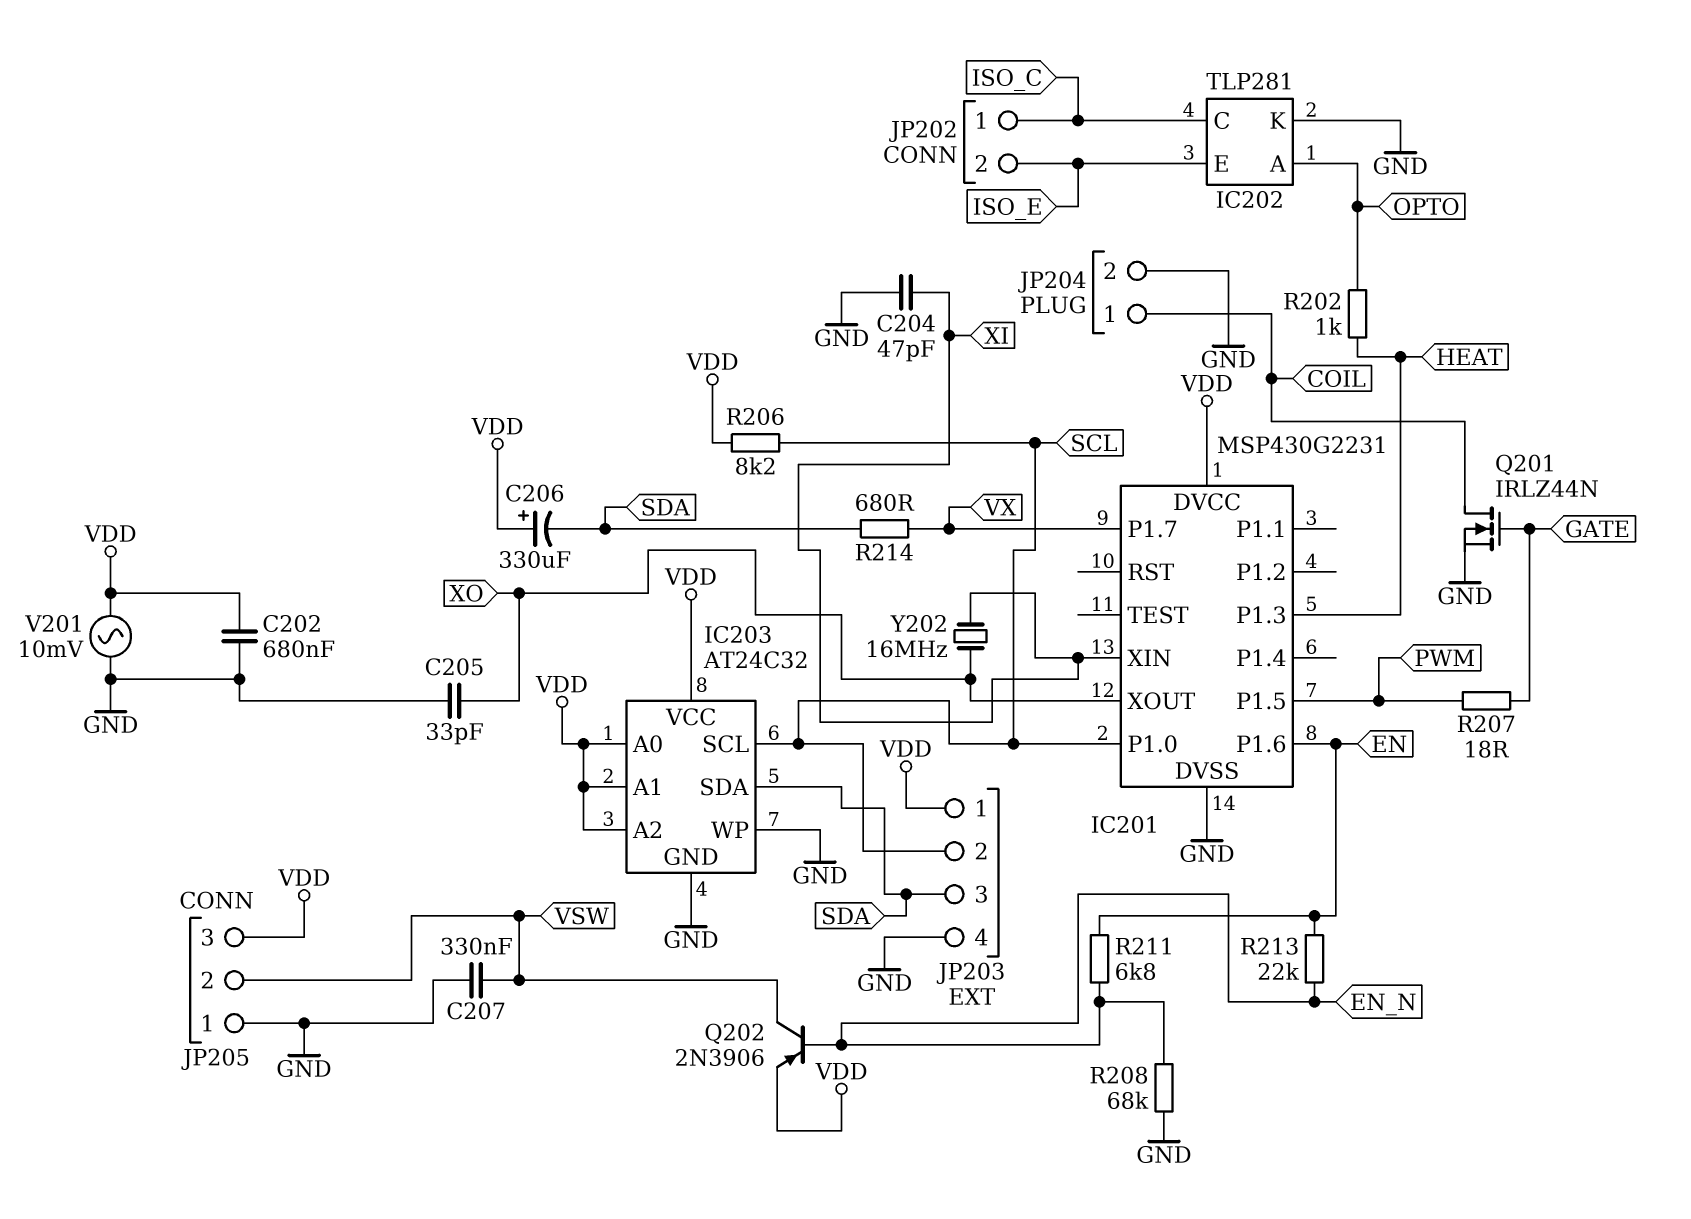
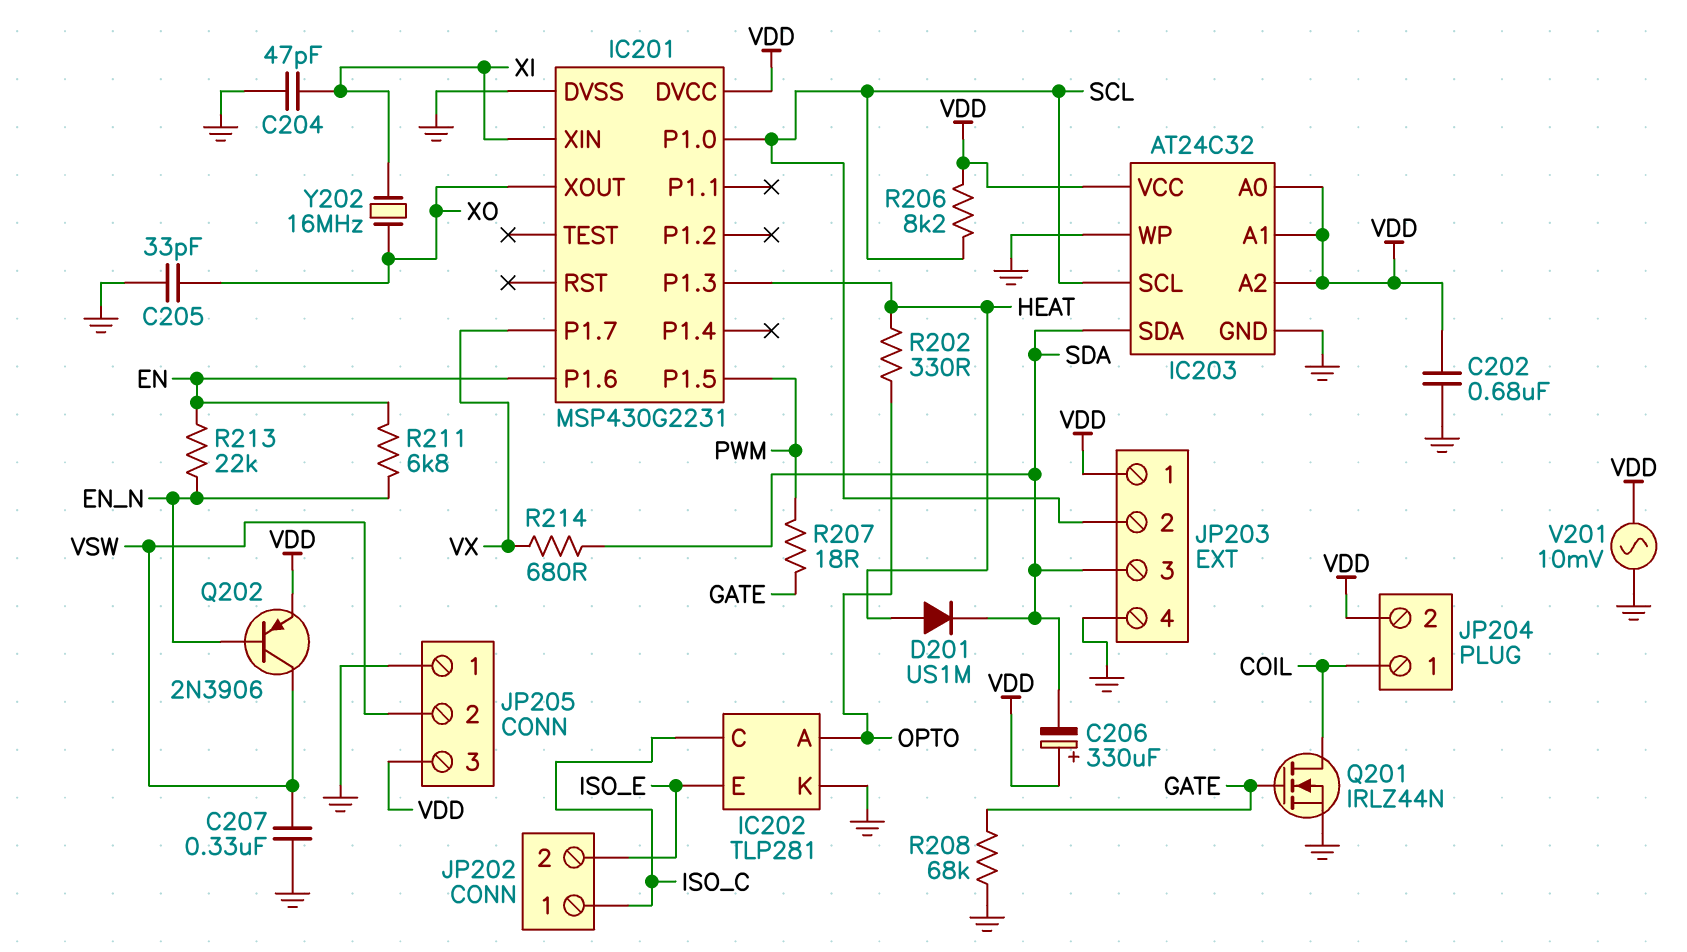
D201: none -> diode US1M (A HEAT, K SDA)
JP204 pin 2: GND -> VDD
R202: 1k (HEAT, OPTO) -> 330 (HEAT, OPTO)
R208: 68k (EN_N, GND) -> 68k (GATE, GND)

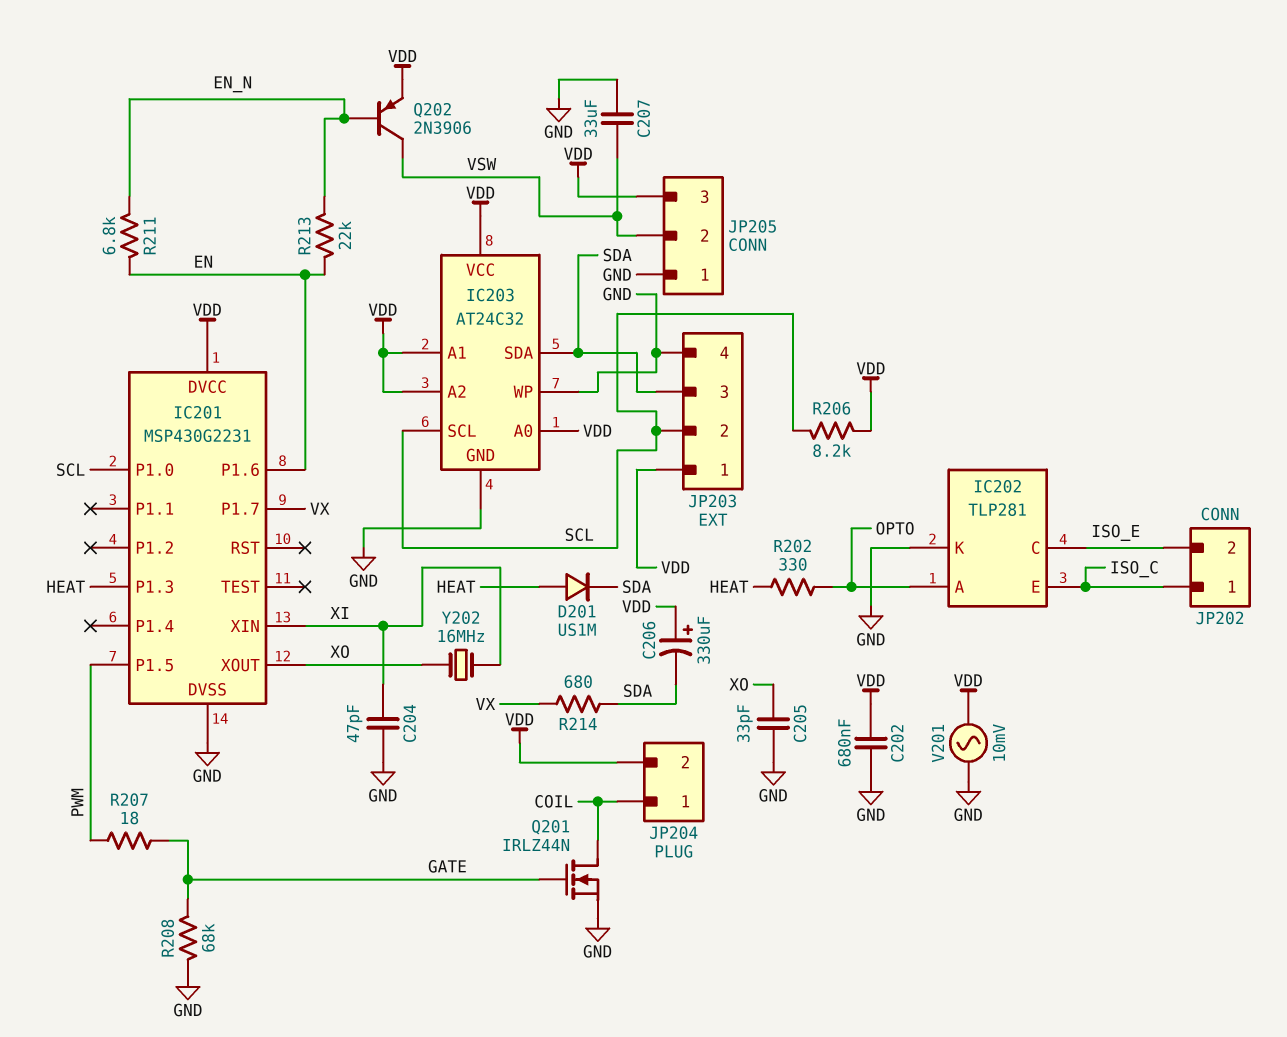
C207: 330nF (GND, VSW) -> 33uF (GND, VSW)
IC202 pin C: ISO_C -> ISO_E
IC202 pin E: ISO_E -> ISO_C

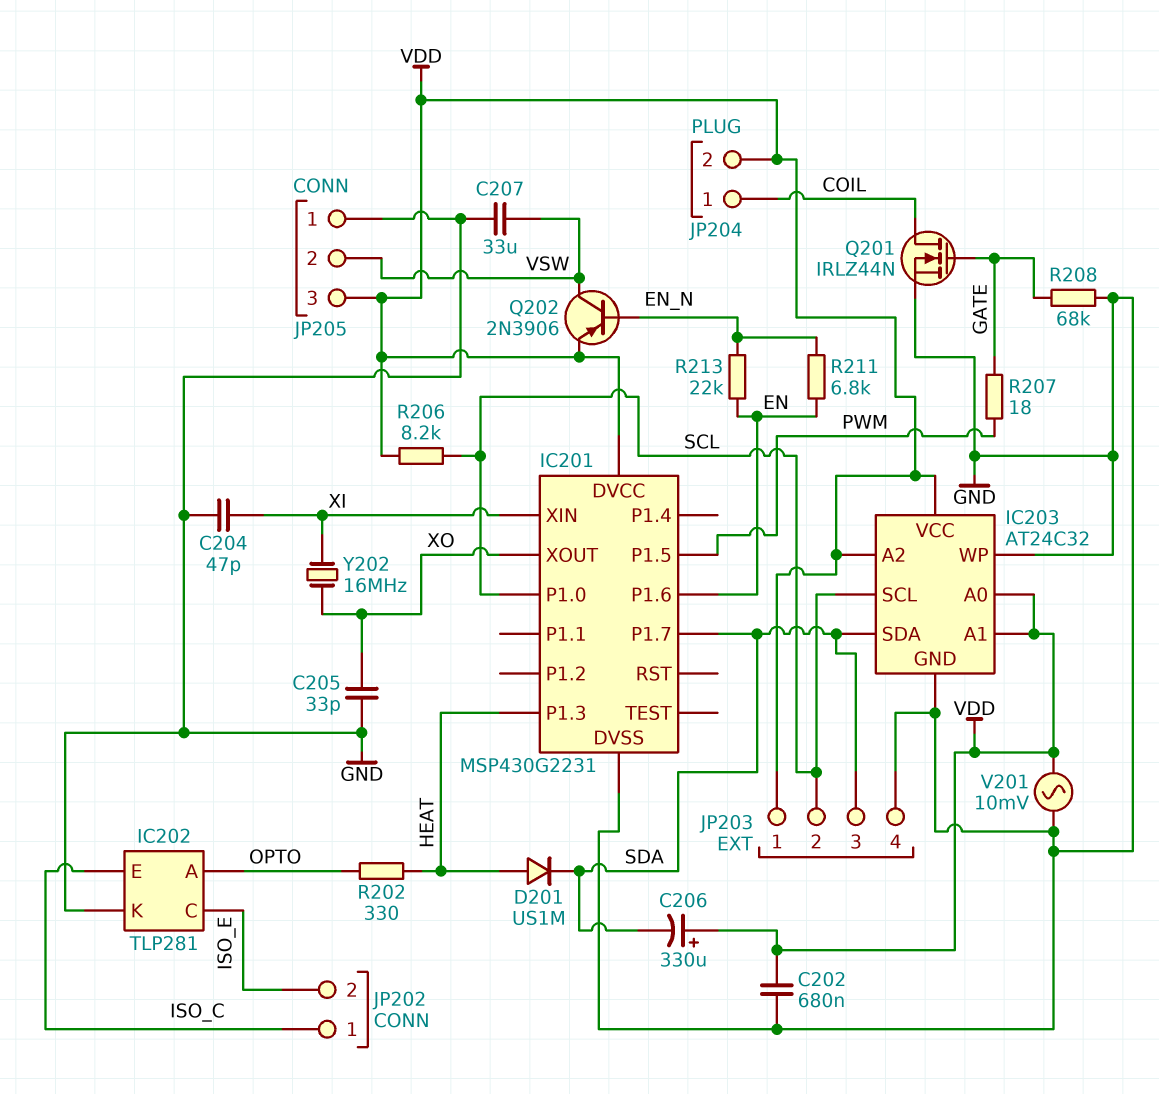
IC201 pin P1.7: VX -> SDA
R214: 680 (SDA, VX) -> none

